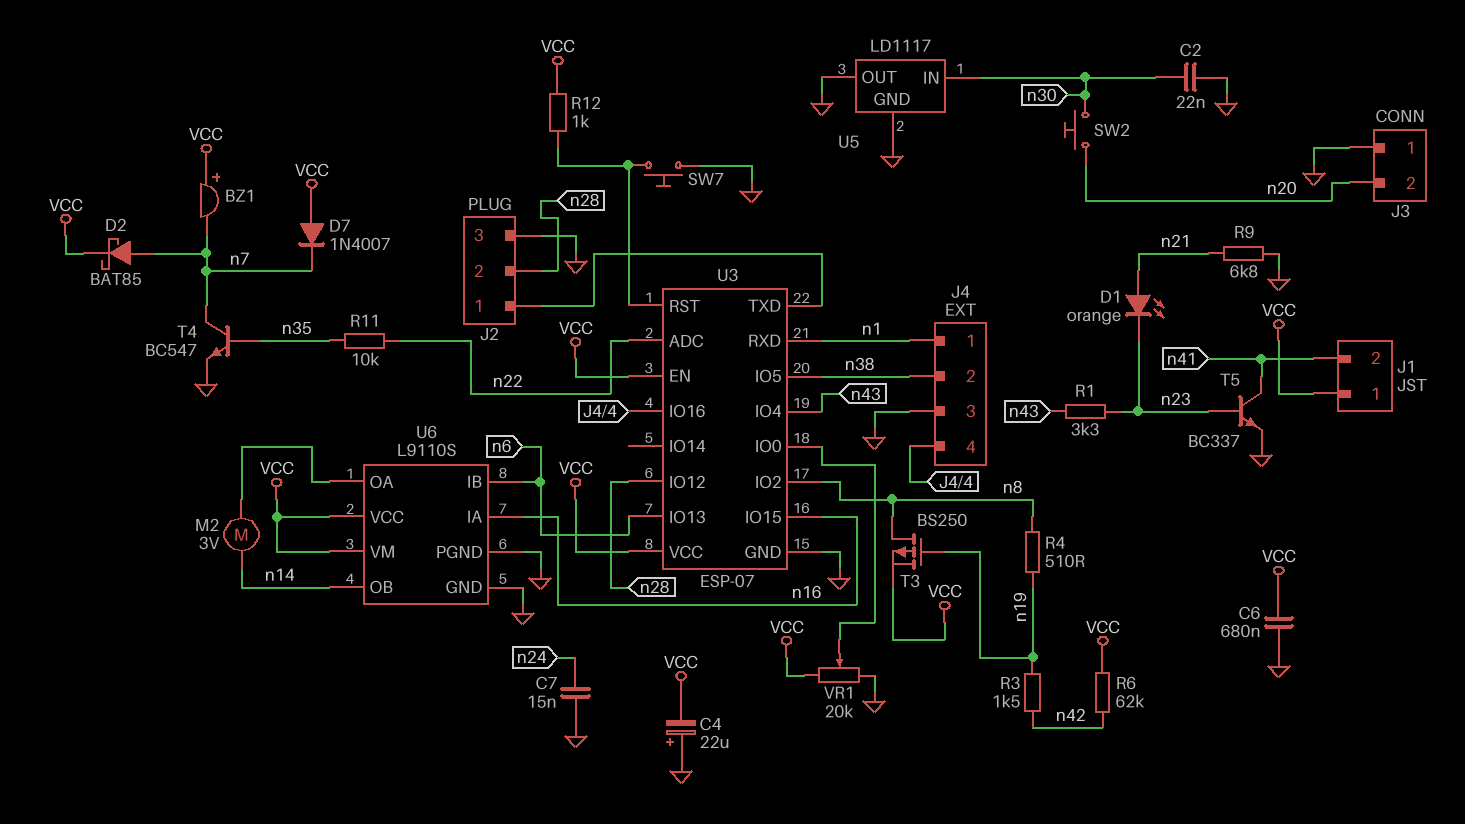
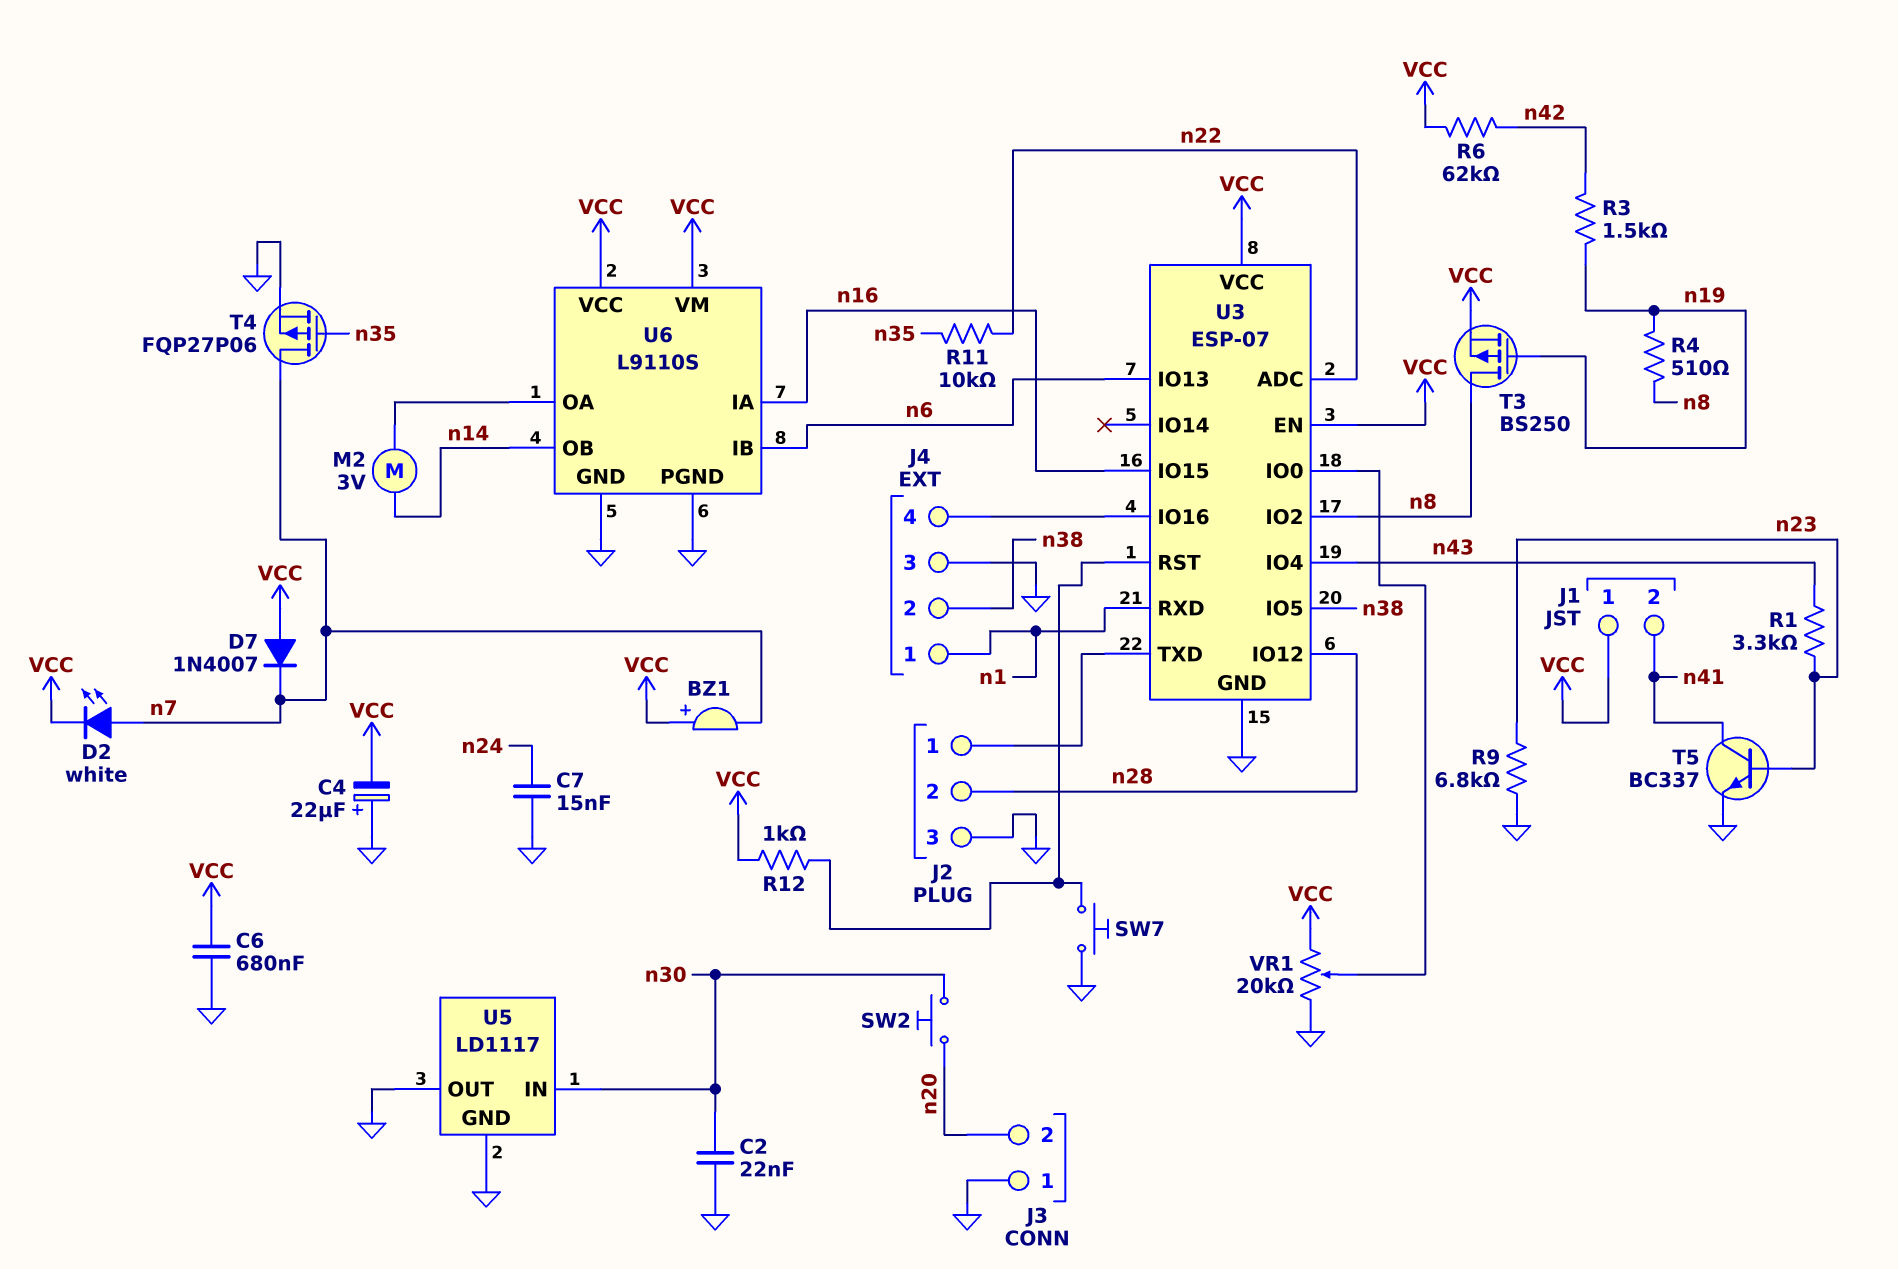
D1: LED orange (A n21, K n23) -> none
D2: schottky BAT85 (A n7, K VCC) -> LED white (A n7, K VCC)
R9: 6.8k (GND, n21) -> 6.8k (GND, n23)
T4: NPN BC547 (B n35, C n7, E GND) -> PMOS FQP27P06 (G n35, D n7, S GND)

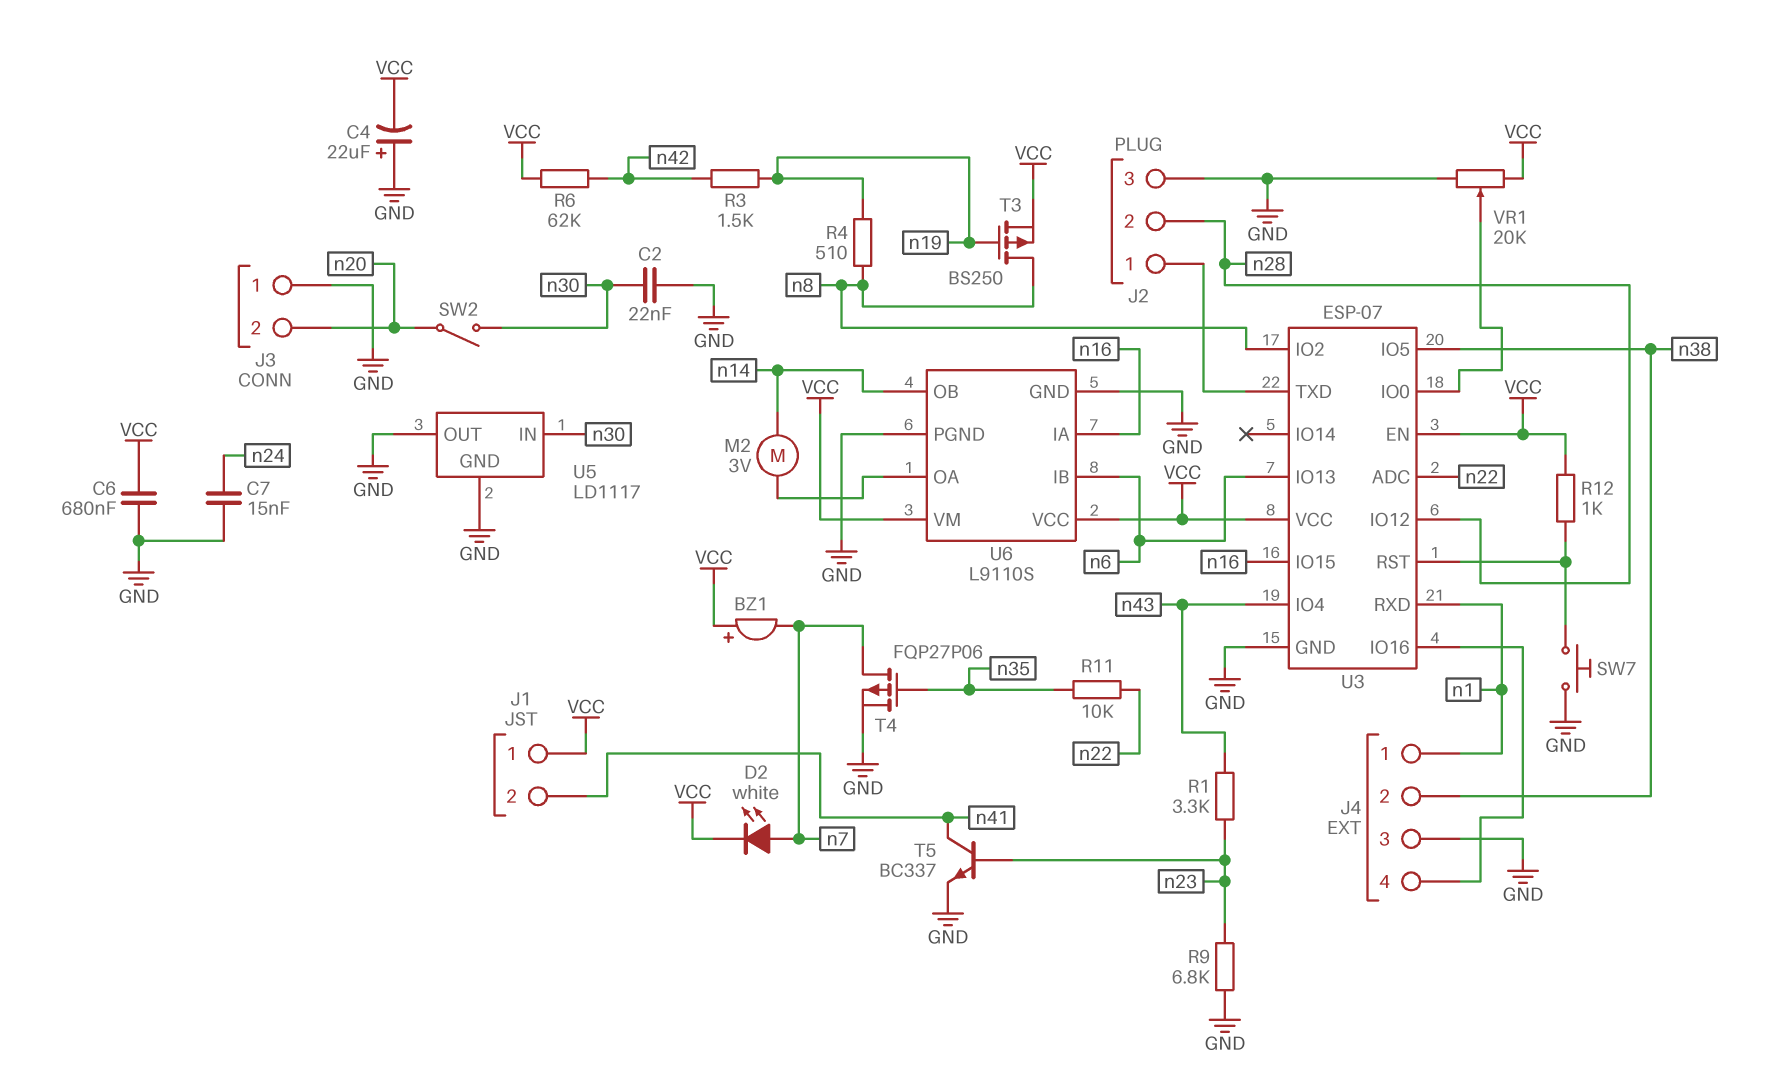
D7: diode 1N4007 (A VCC, K n7) -> none
SW2: button (n20, n30) -> switch (n20, n30)

